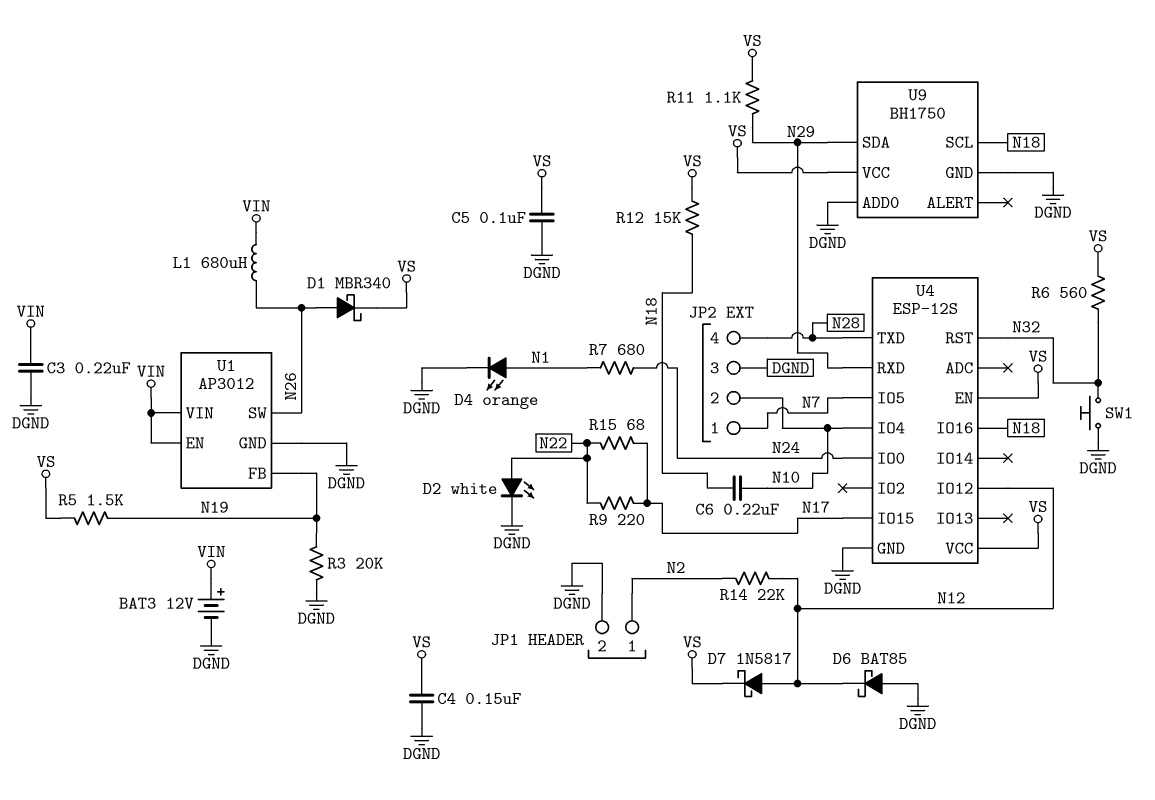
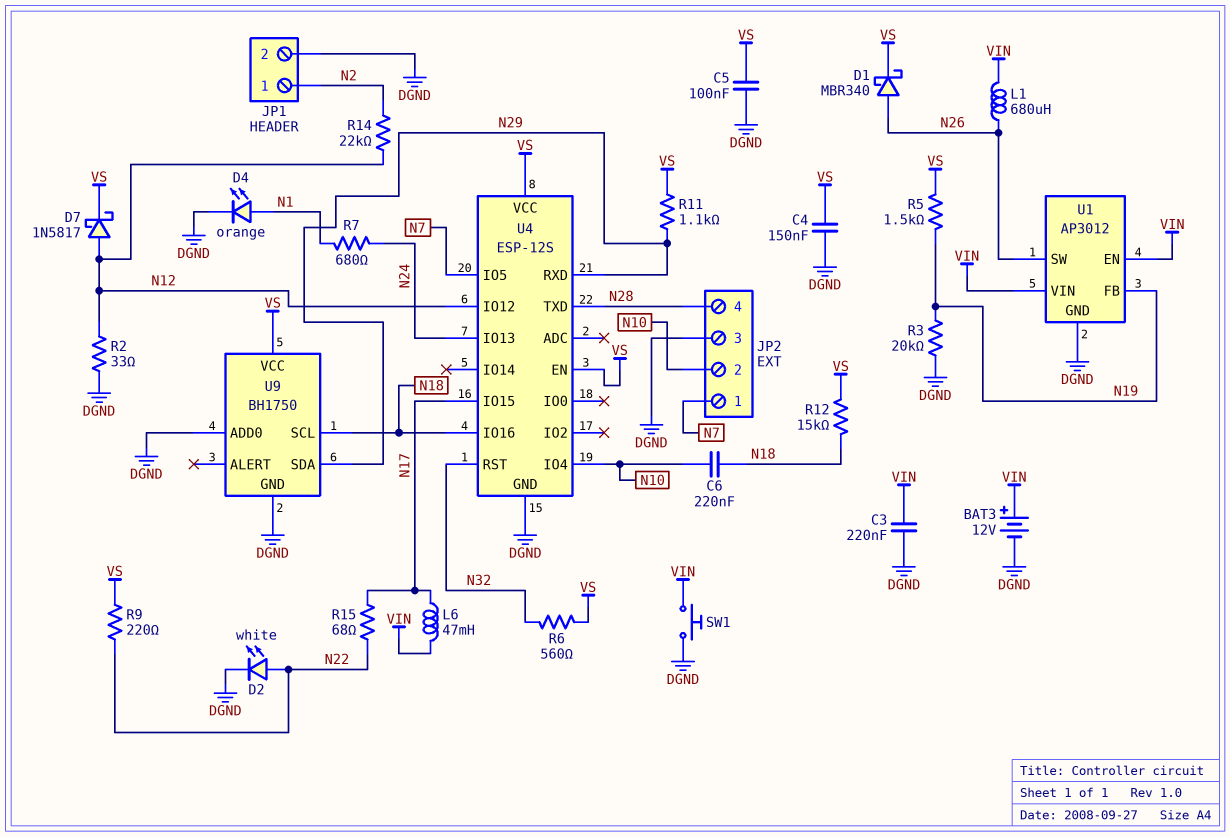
D6: schottky BAT85 (A DGND, K N12) -> none
L6: none -> 47mH (N17, VIN)
R2: none -> 33 (DGND, N12)
R9: 220 (N17, N22) -> 220 (N22, VS)
SW1: button (DGND, N32) -> button (DGND, VIN)
U4 pin IO0: N24 -> none
U4 pin IO13: none -> N24

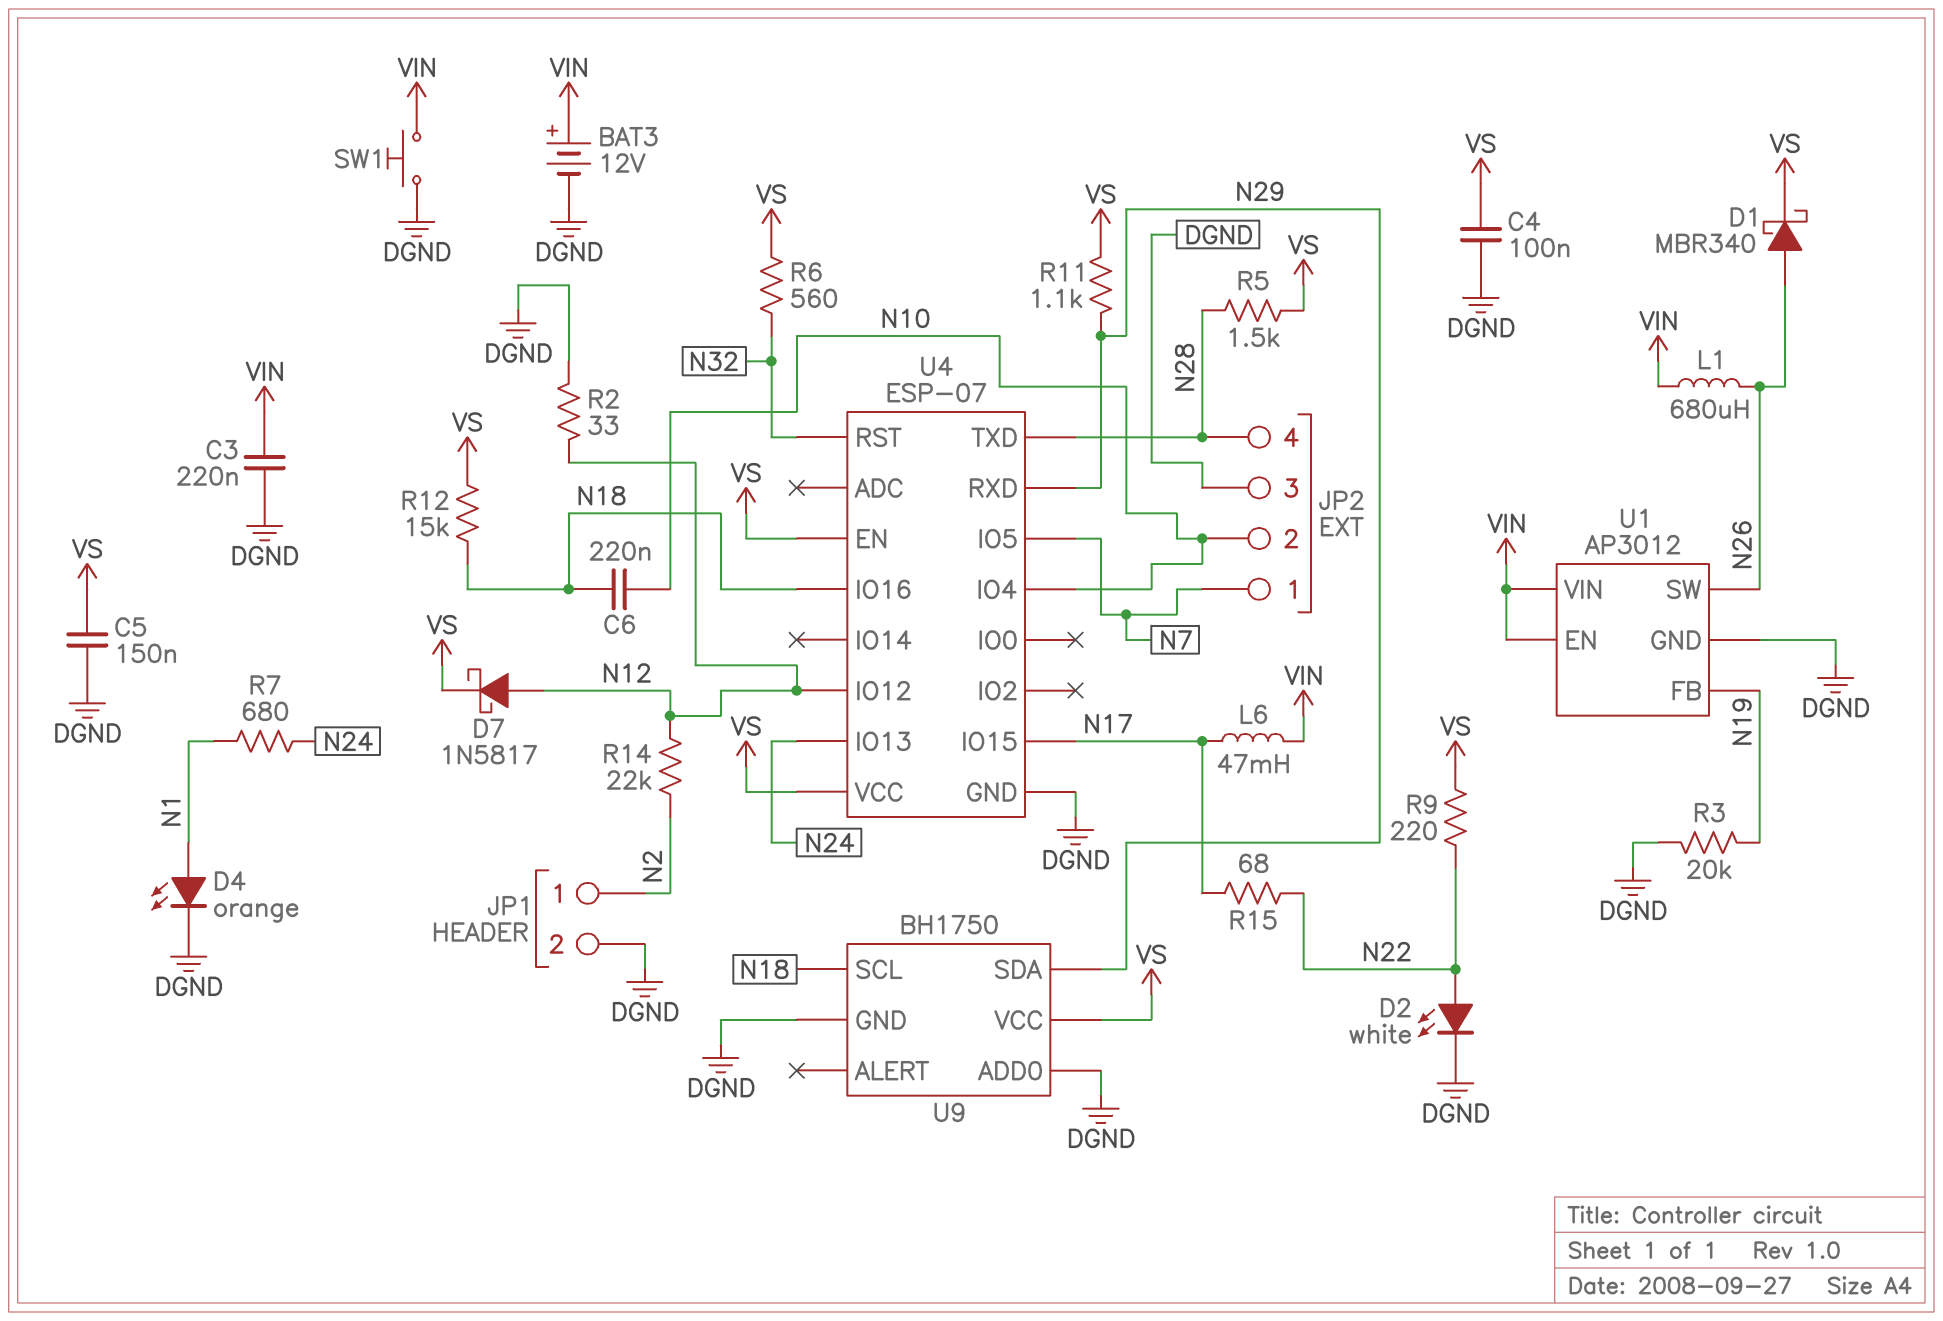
C4: 150nF (DGND, VS) -> 100nF (DGND, VS)
C5: 100nF (DGND, VS) -> 150nF (DGND, VS)
R5: 1.5k (N19, VS) -> 1.5k (N28, VS)
U4: ESP-12S -> ESP-07

